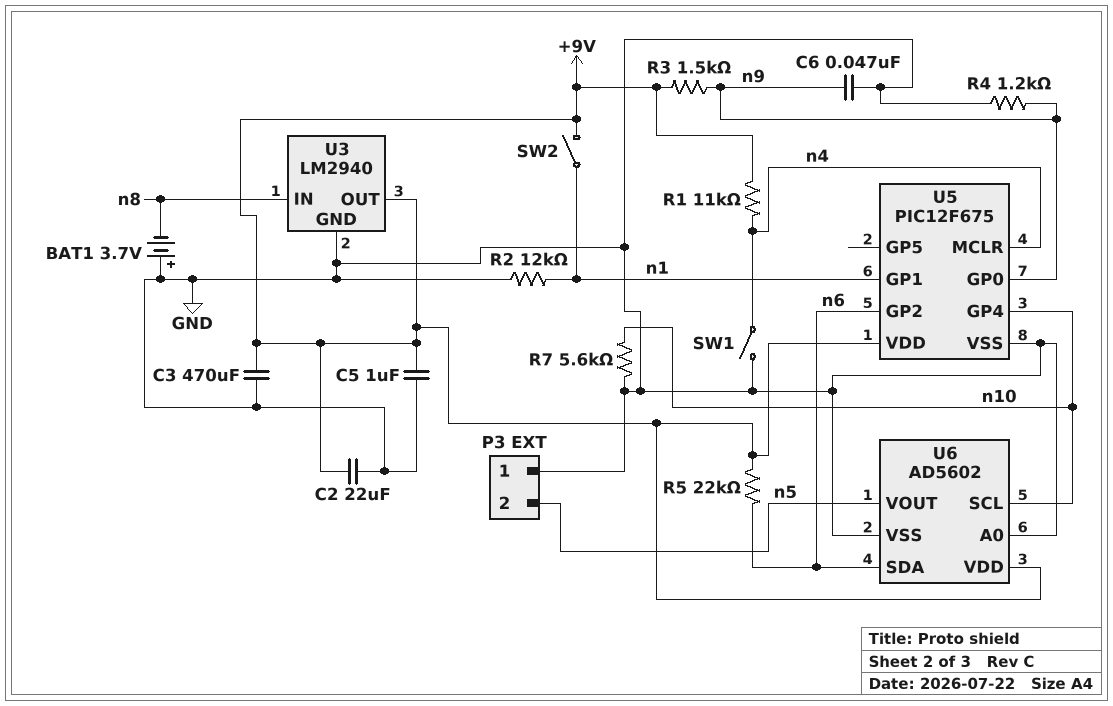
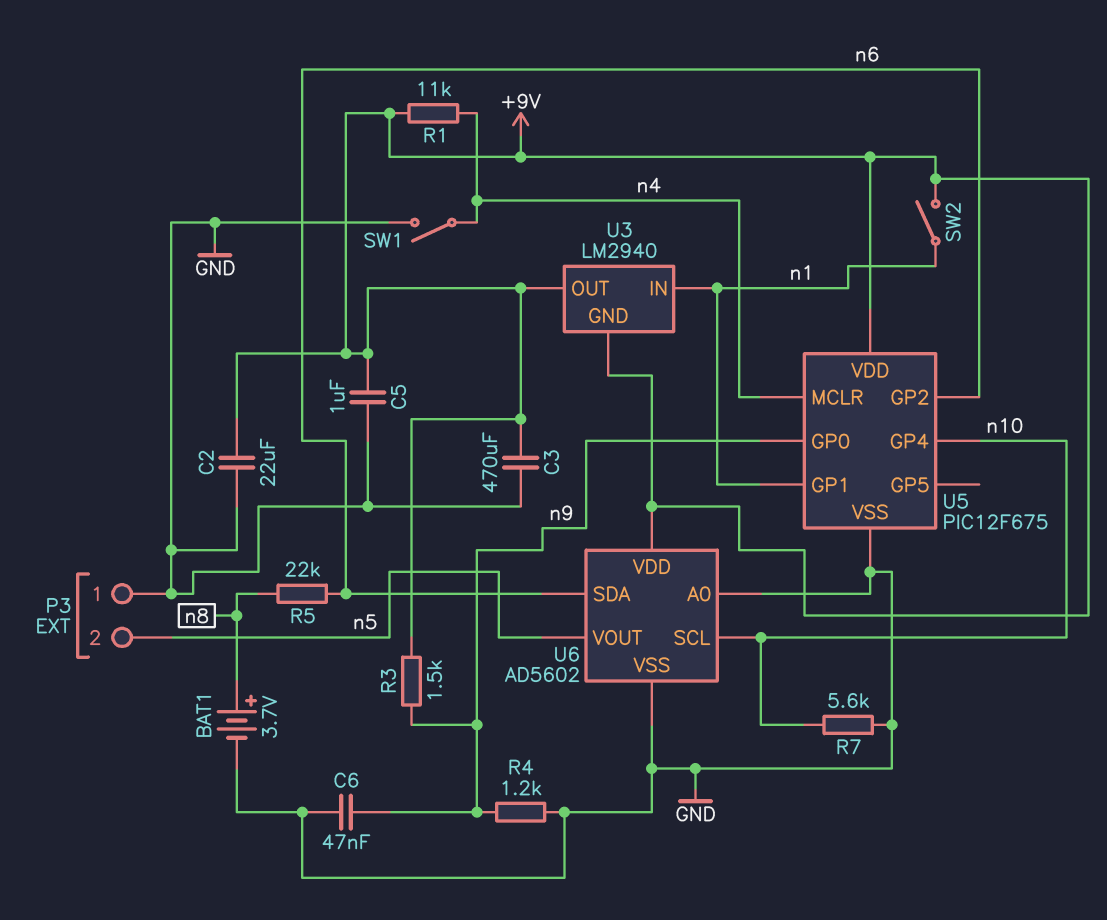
BAT1: 3.7V (plus GND, minus n8) -> 3.7V (plus n8, minus GND)
R2: 12k (GND, n1) -> none
R5: 22k (+9V, n6) -> 22k (n6, n8)
U3 pin GND: GND -> +9V
U3 pin IN: n8 -> n1

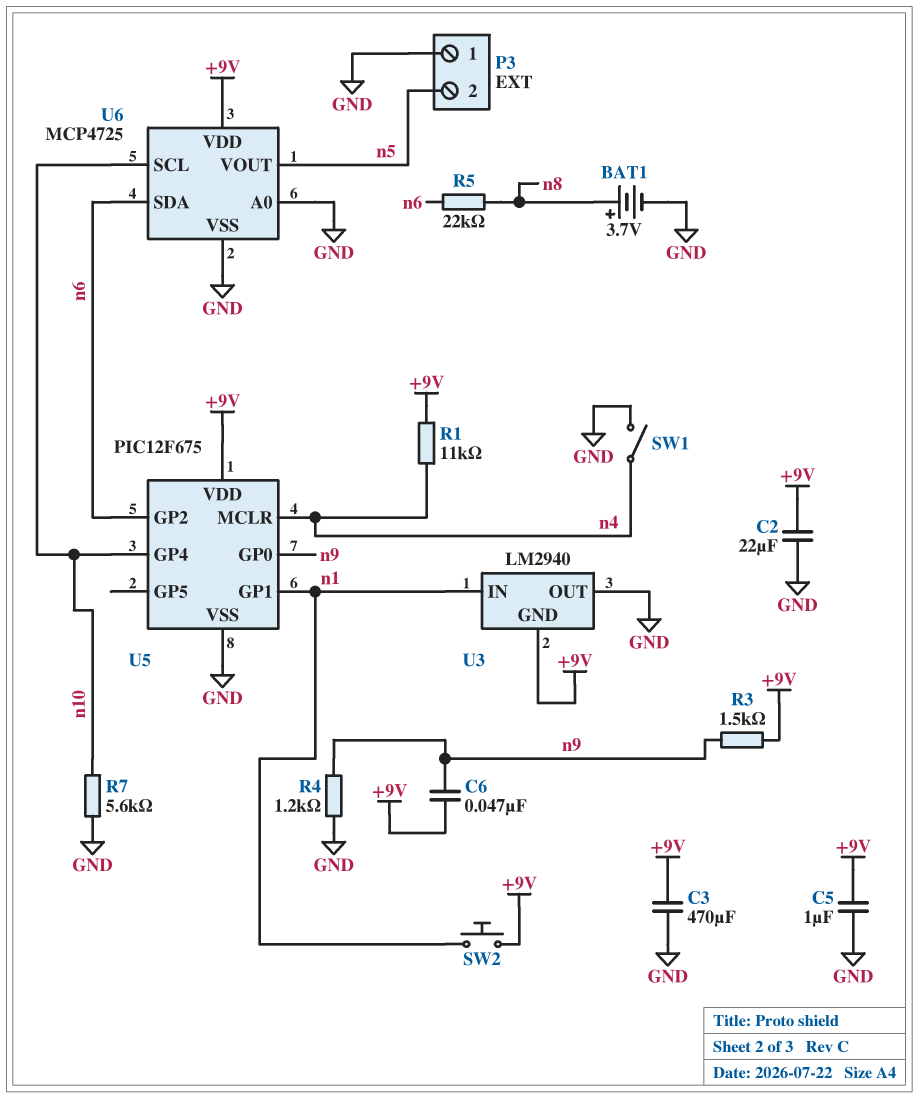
C6: 47nF (GND, n9) -> 47nF (+9V, n9)
SW2: switch (+9V, n1) -> button (+9V, n1)
U3 pin OUT: +9V -> GND
U6: AD5602 -> MCP4725

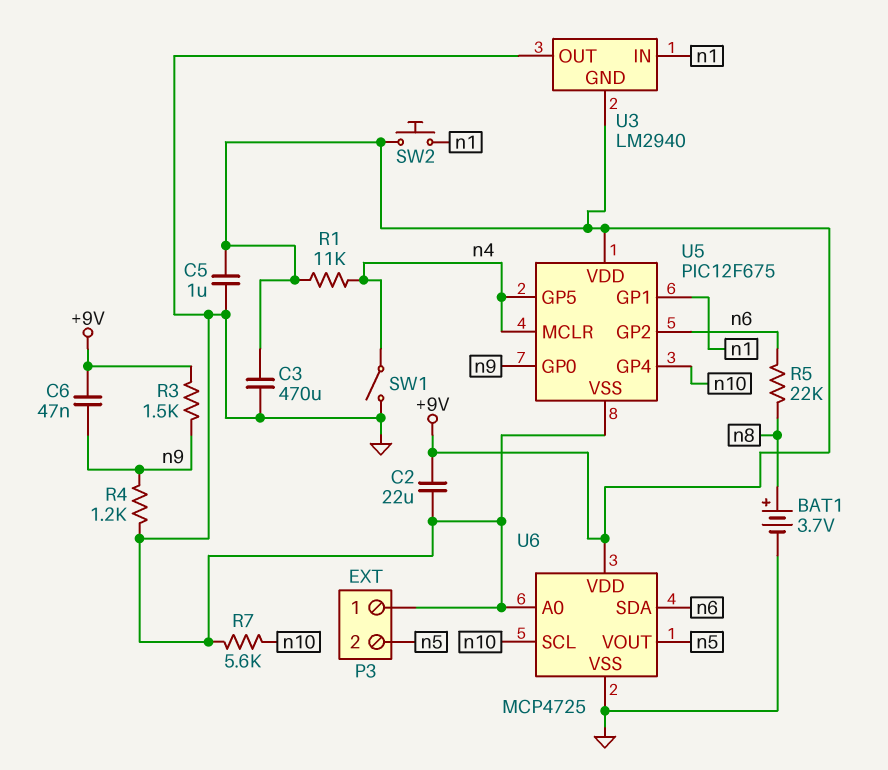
U5 pin GP5: none -> n4

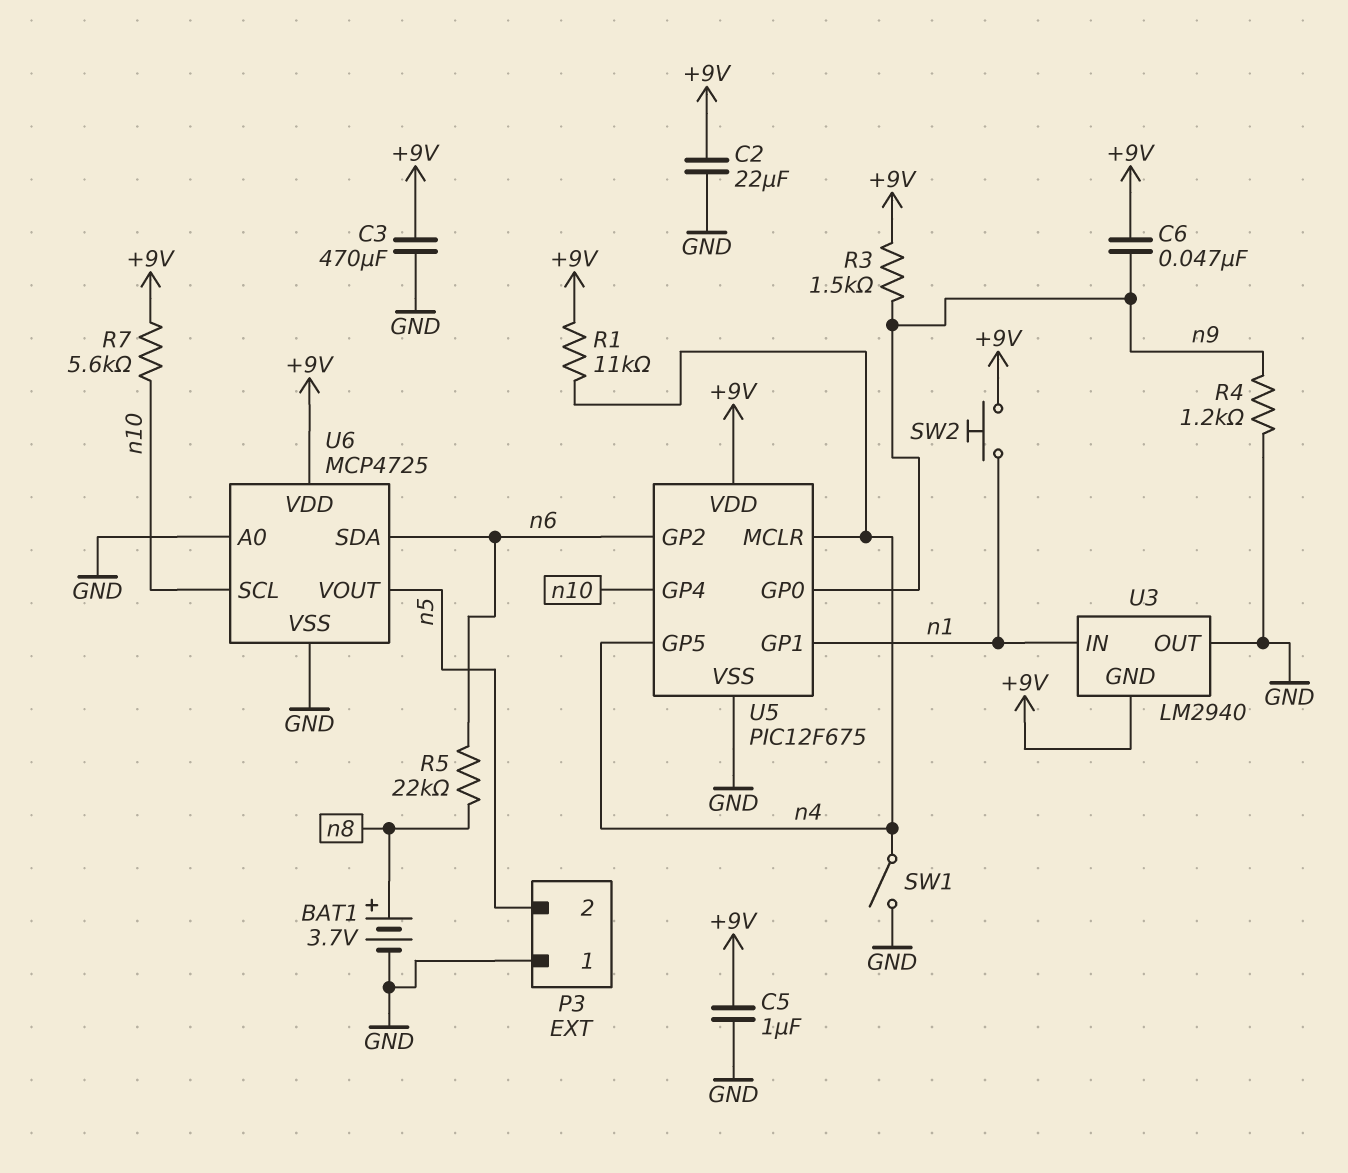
R7: 5.6k (GND, n10) -> 5.6k (+9V, n10)

